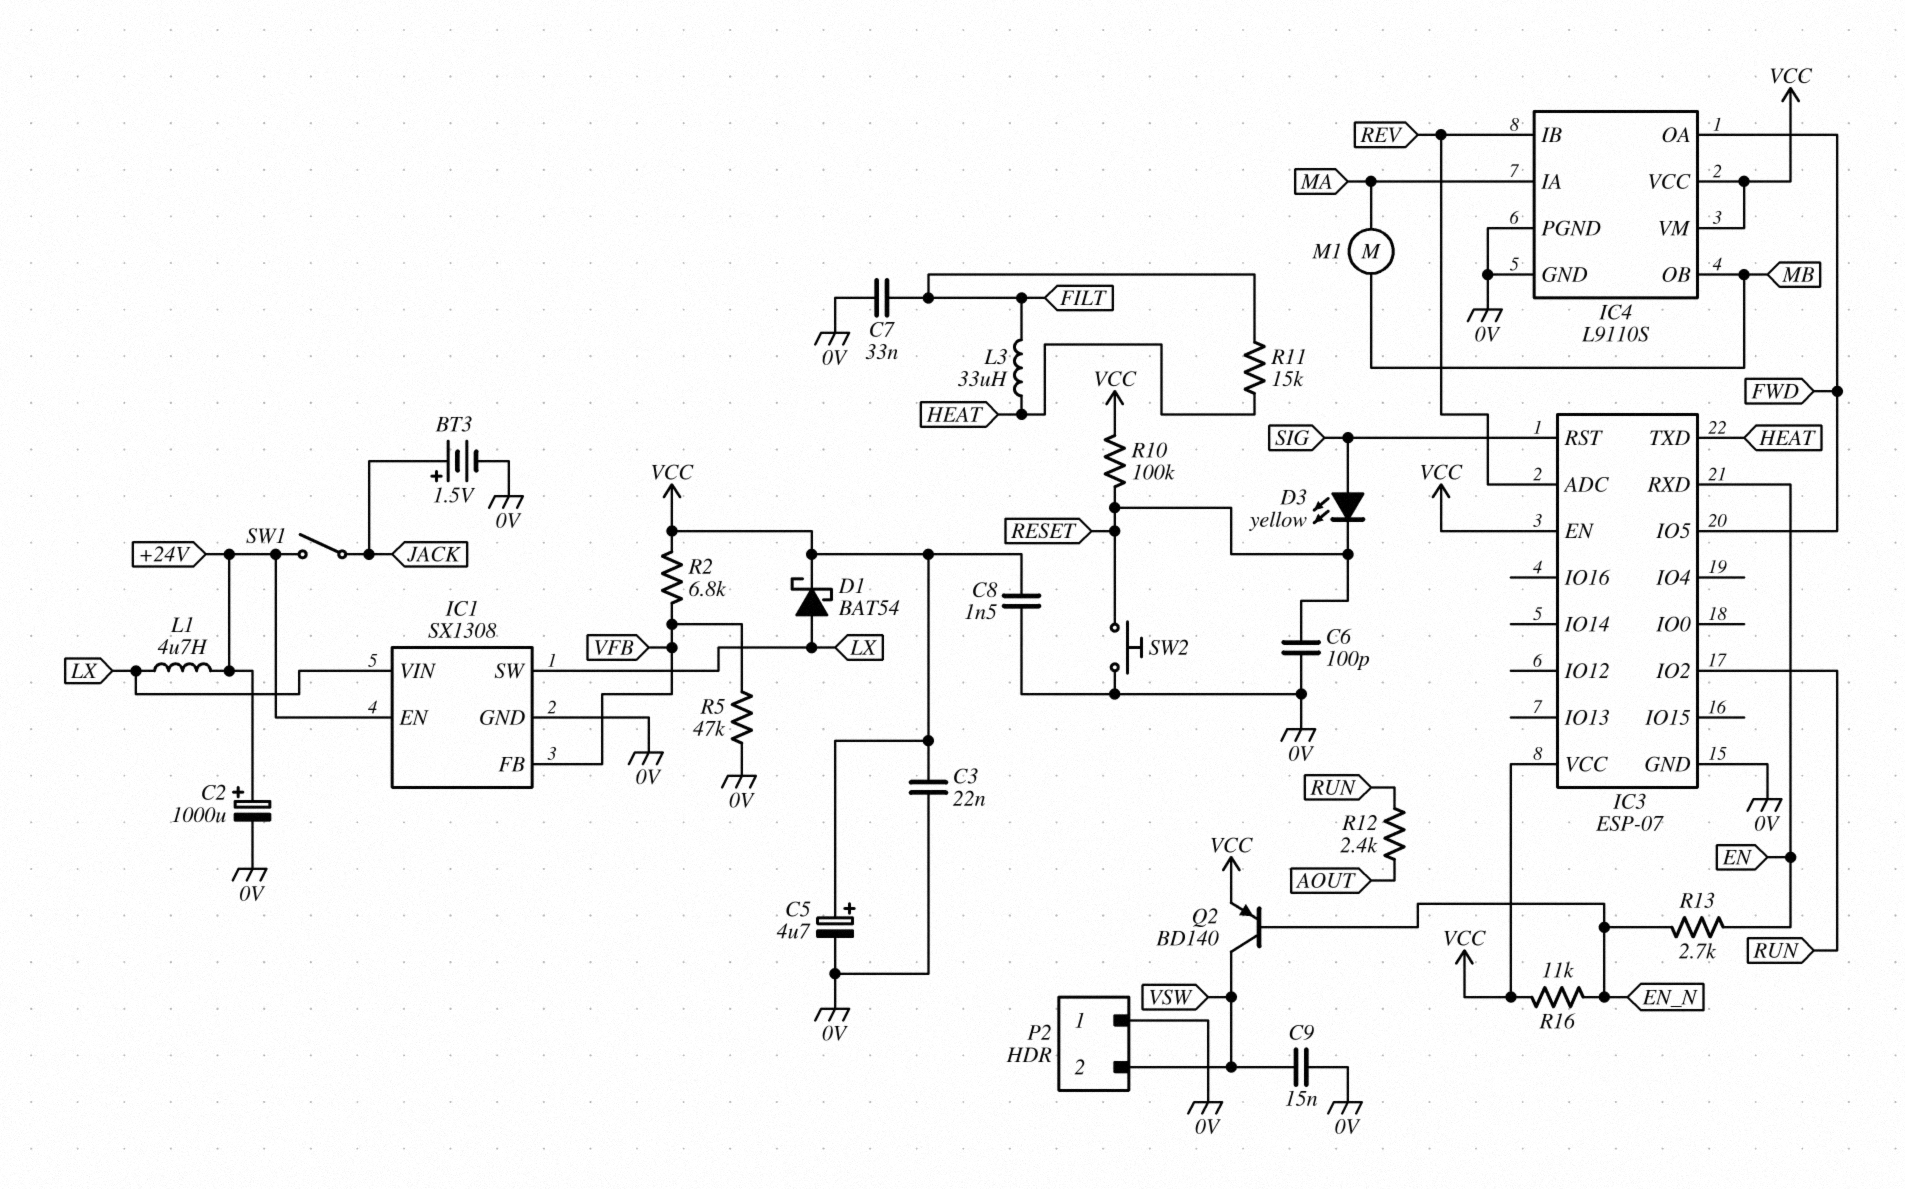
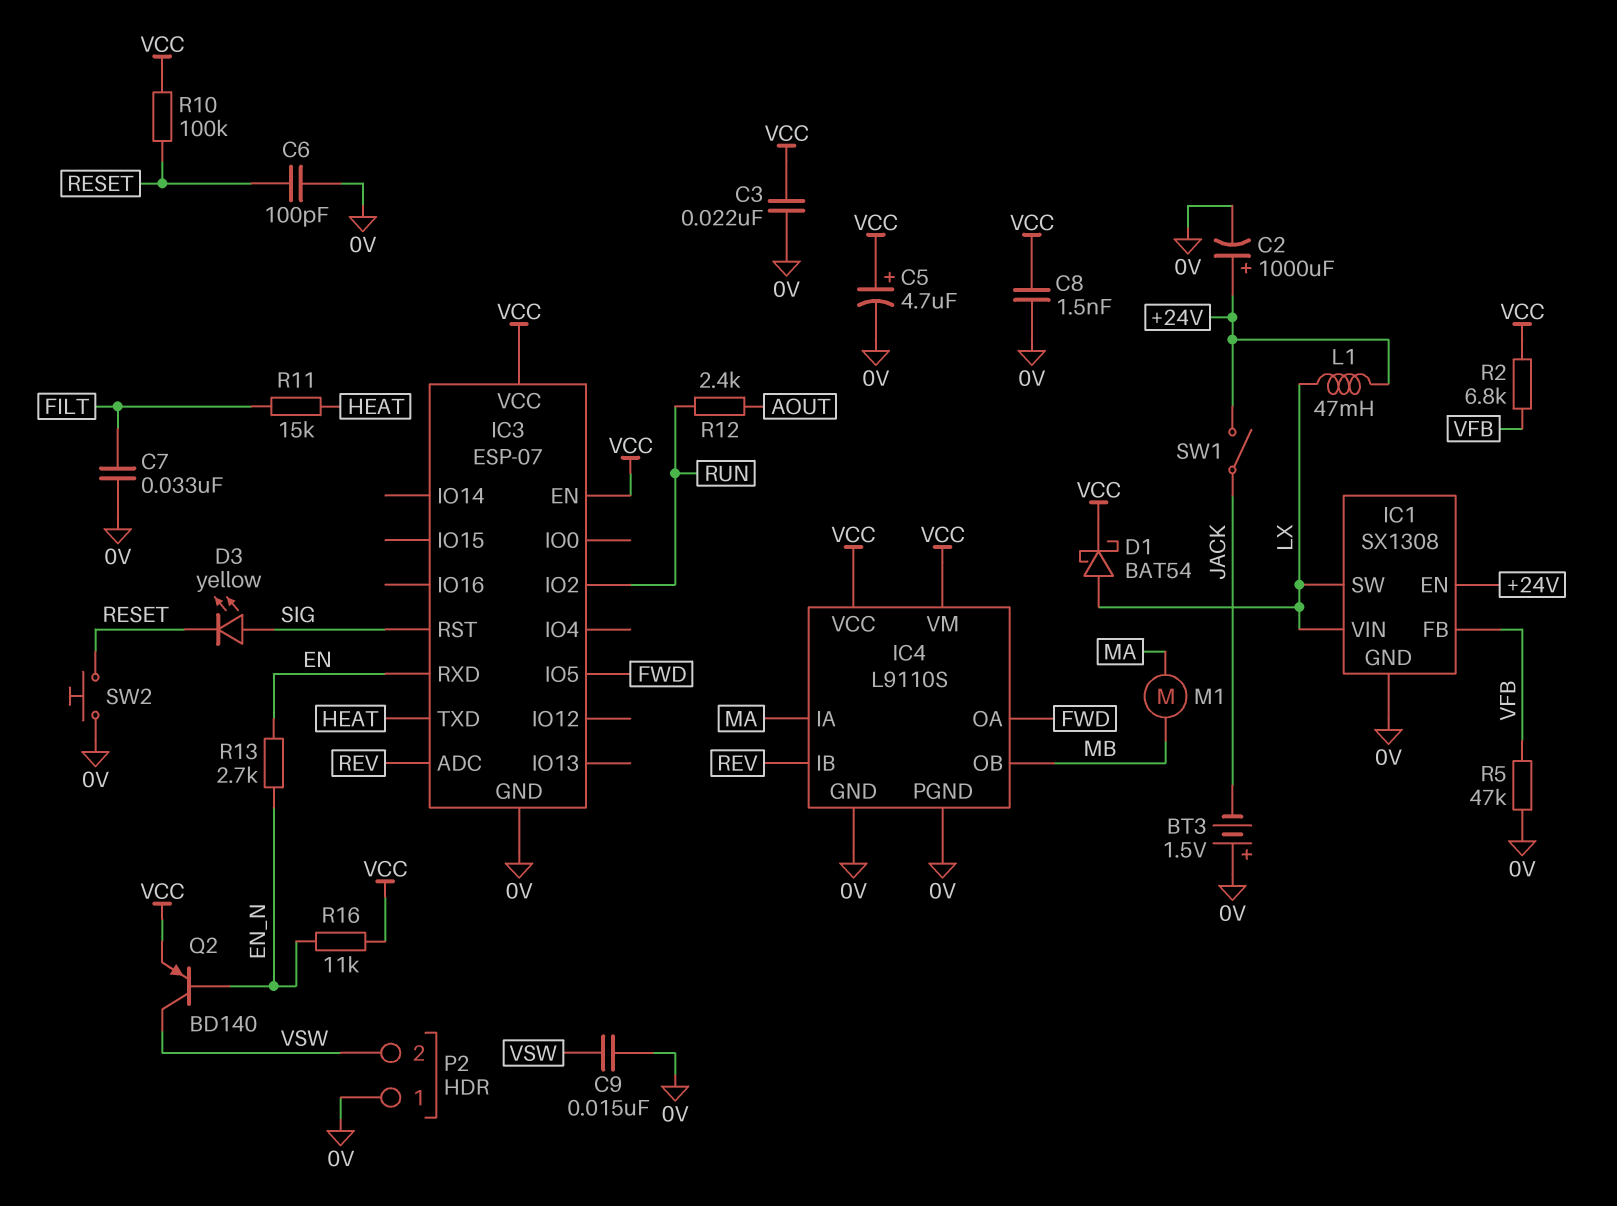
BT3: 1.5V (plus JACK, minus 0V) -> 1.5V (plus 0V, minus JACK)
L1: 4.7uH (+24V, LX) -> 47mH (+24V, LX)
L3: 33uH (FILT, HEAT) -> none

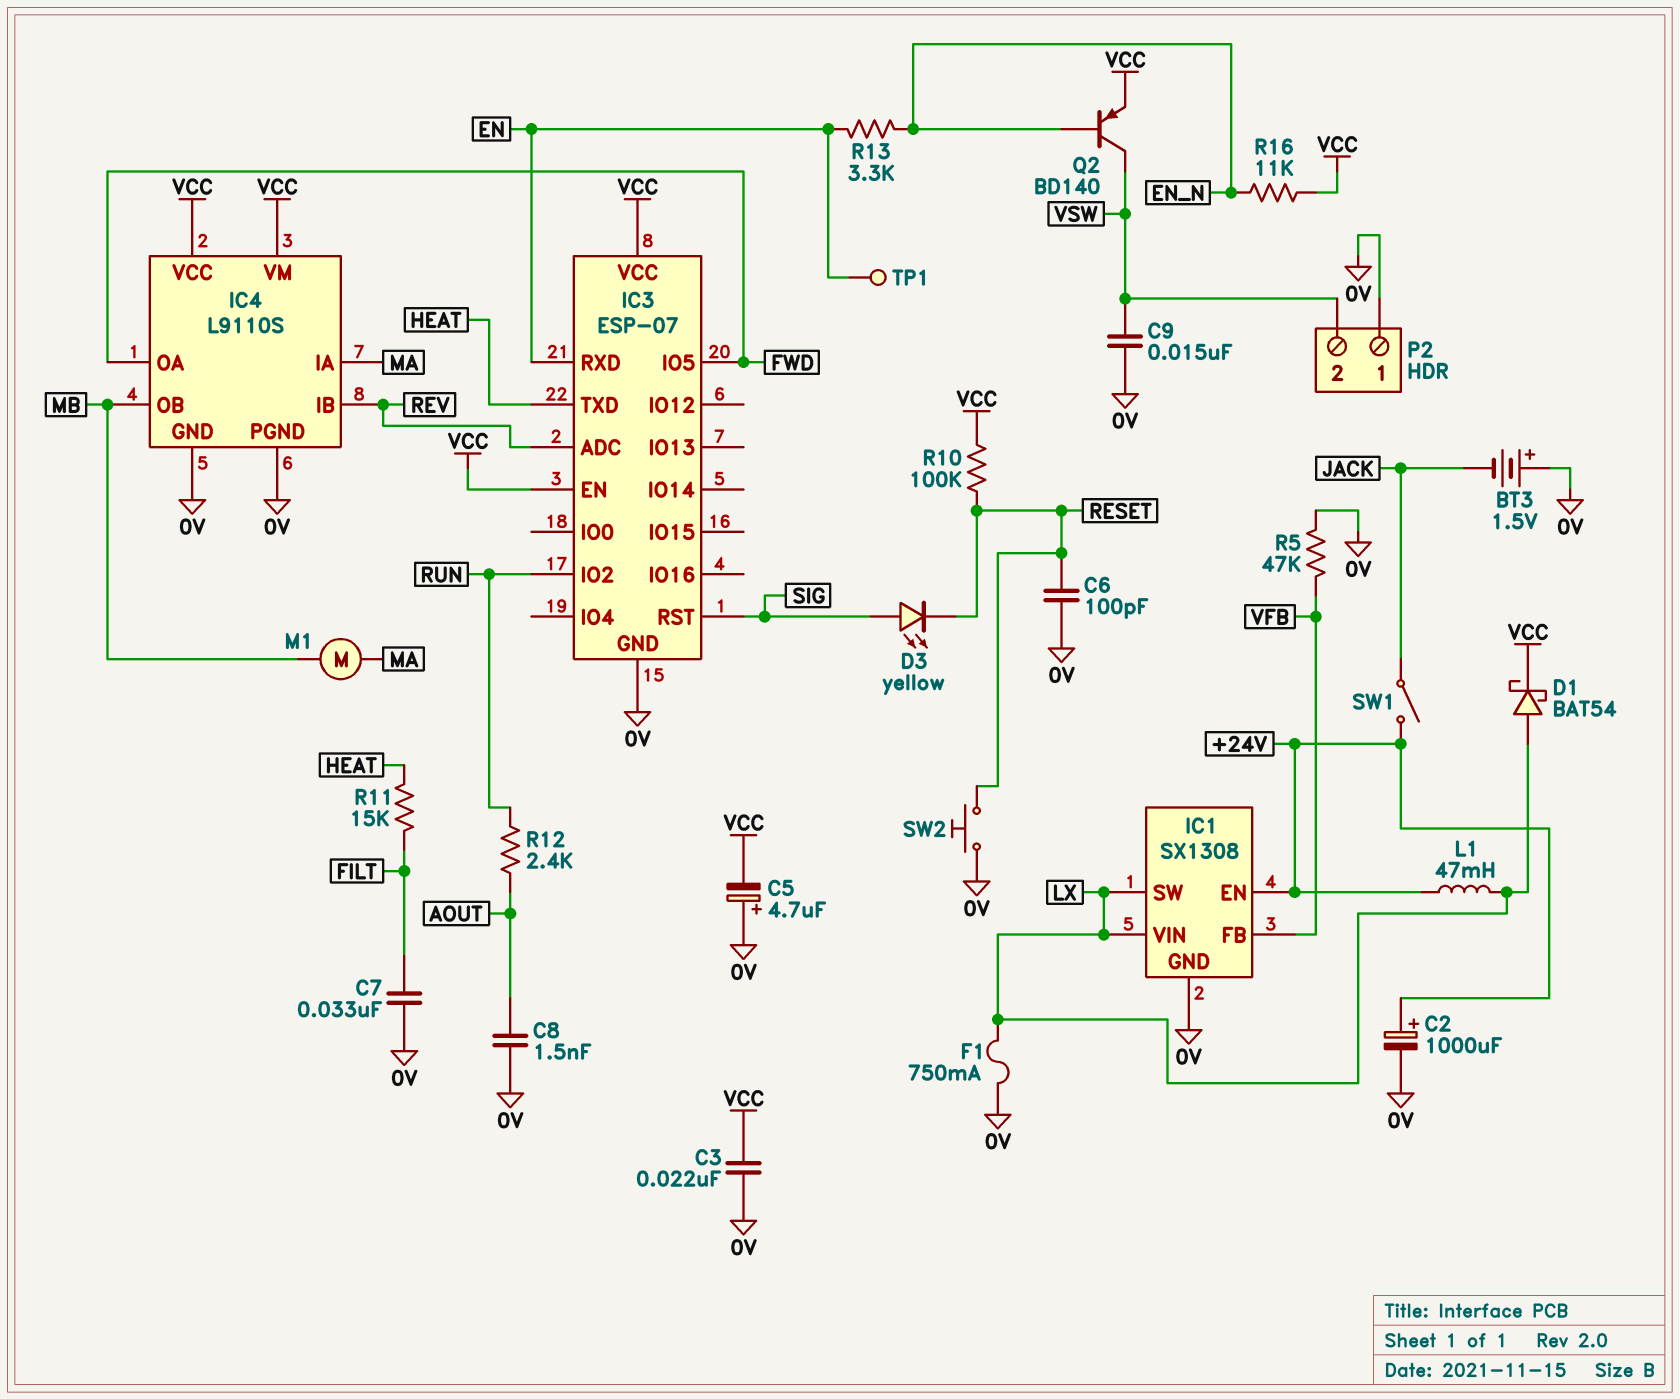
C5: 4.7uF (plus VCC, minus 0V) -> 4.7uF (plus 0V, minus VCC)
C8: 1.5nF (0V, VCC) -> 1.5nF (0V, AOUT)
F1: none -> 750mA (0V, LX)
R2: 6.8k (VCC, VFB) -> none
R13: 2.7k (EN, EN_N) -> 3.3k (EN, EN_N)
TP1: none -> test point (EN)

